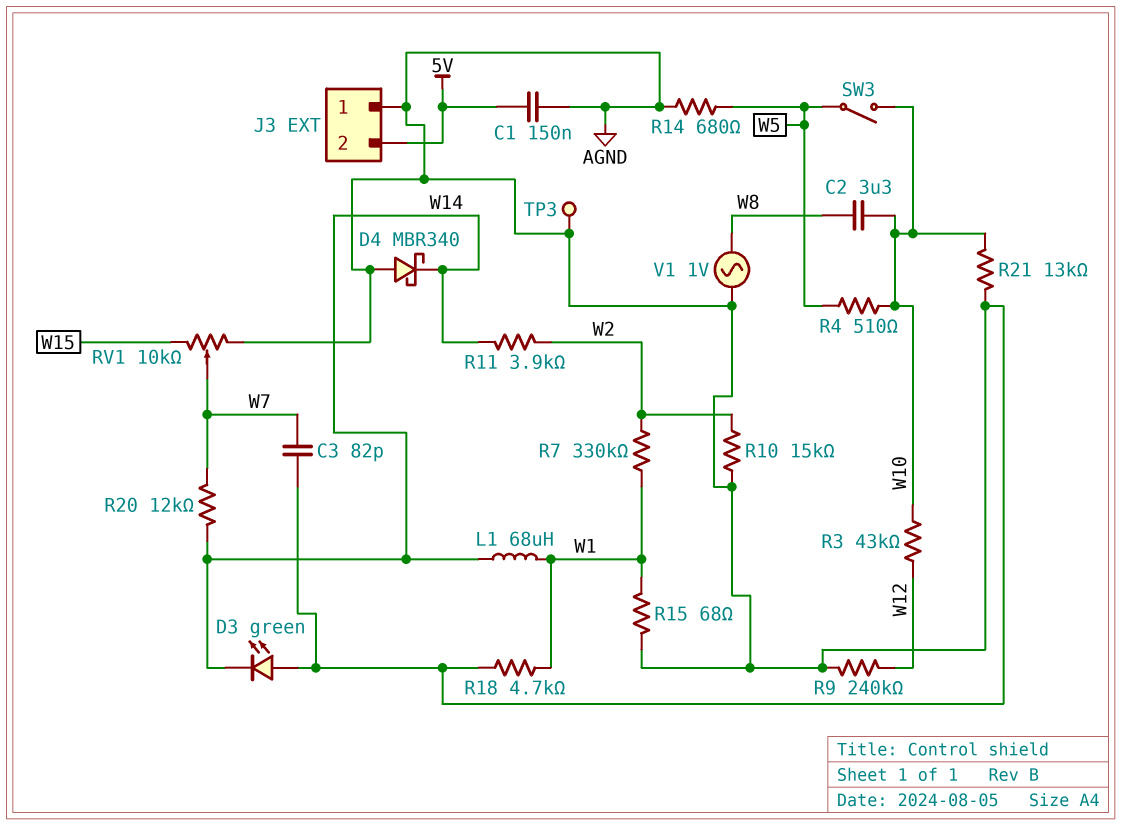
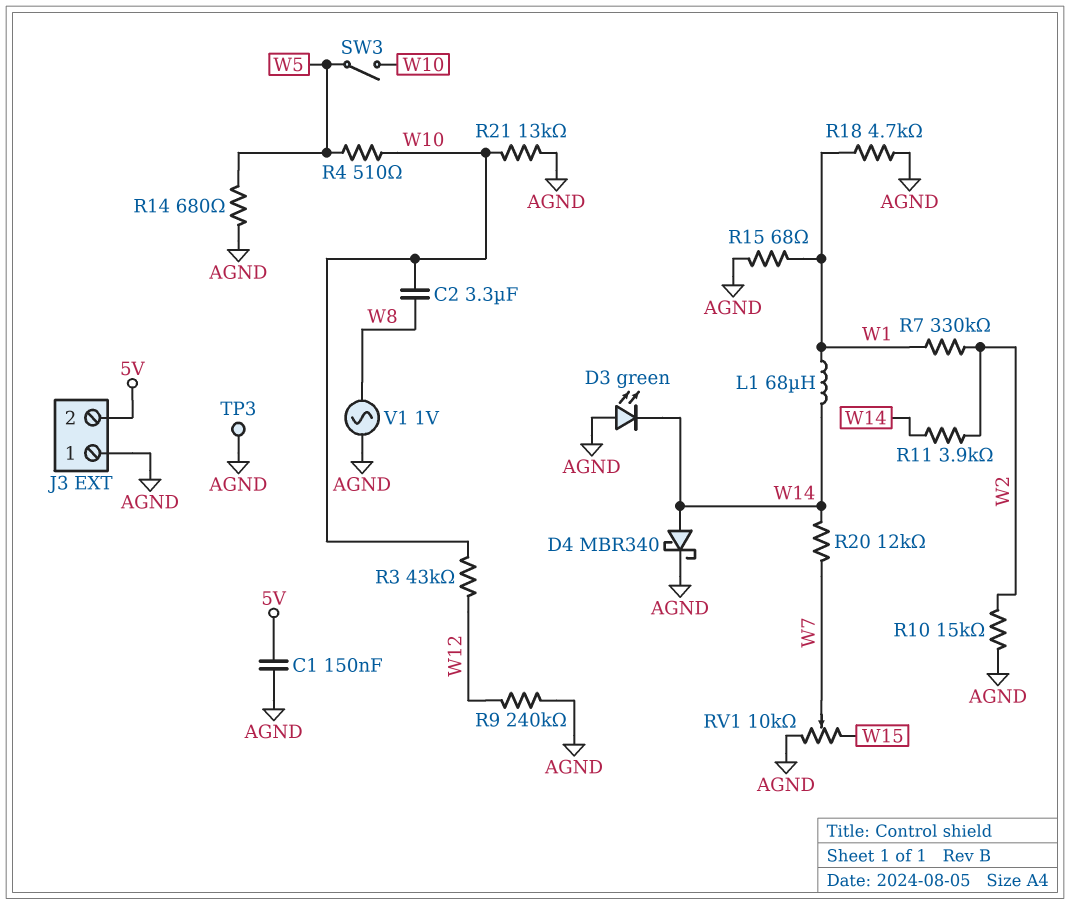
C3: 82pF (AGND, W7) -> none
D4: schottky MBR340 (A AGND, K W14) -> schottky MBR340 (A W14, K AGND)

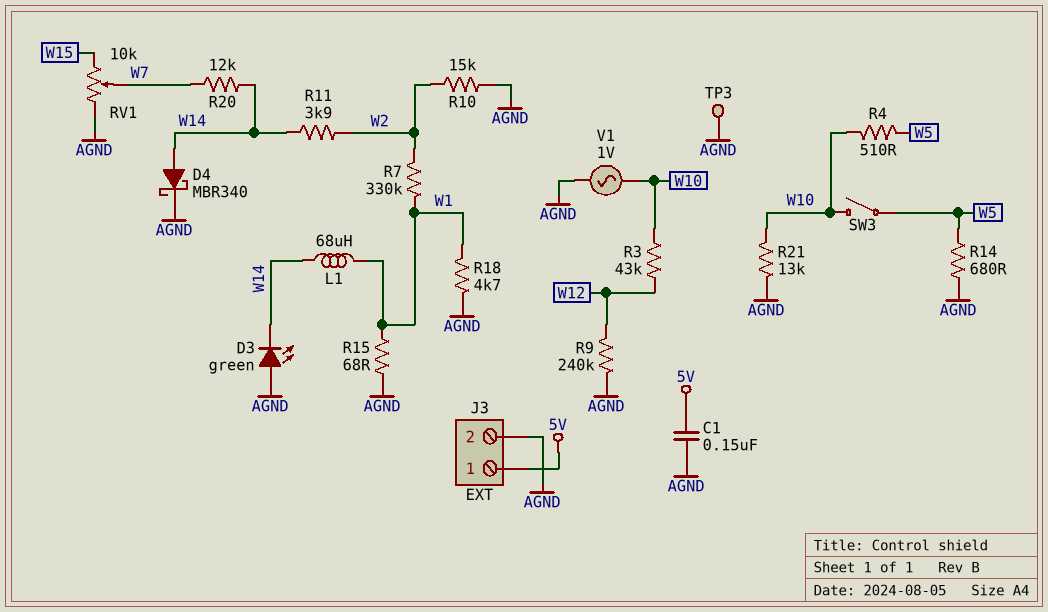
C2: 3.3uF (W8, W10) -> none
J3 pin 1: AGND -> 5V
J3 pin 2: 5V -> AGND
V1: AC 1V (AGND, W8) -> AC 1V (AGND, W10)

